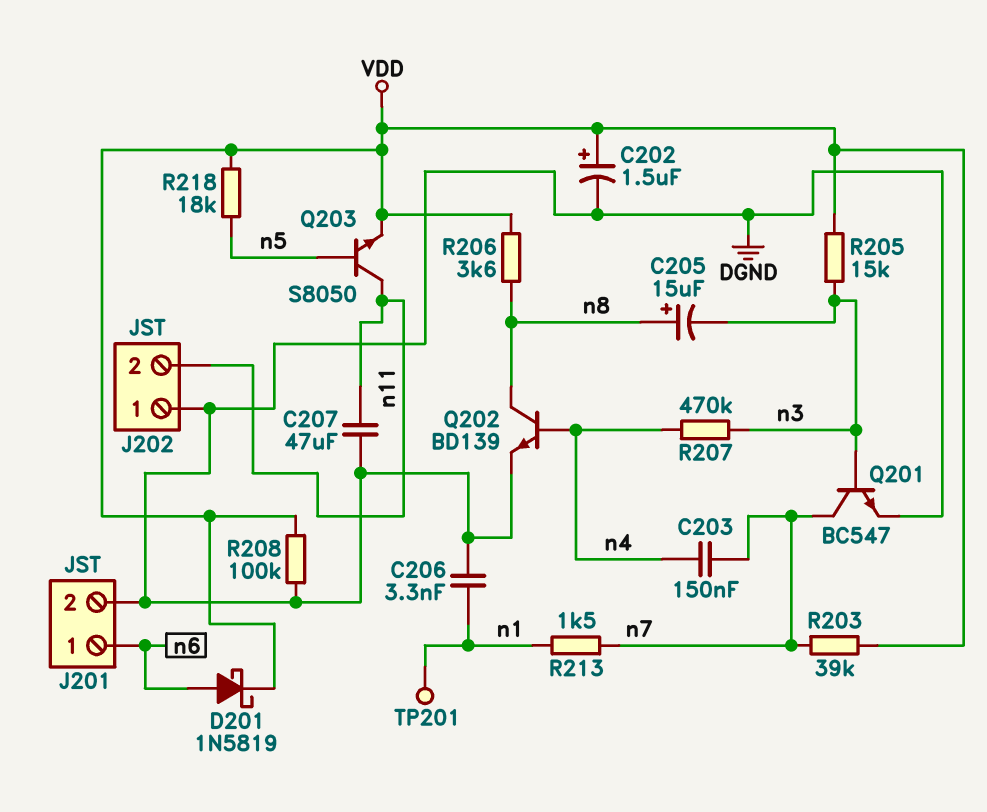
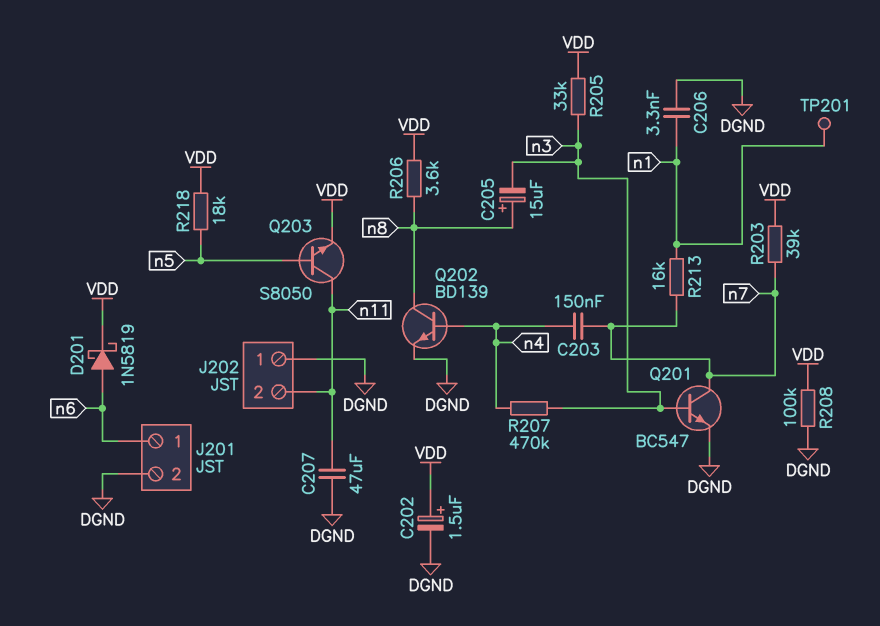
R205: 15k (VDD, n3) -> 33k (VDD, n3)
R213: 1.5k (n1, n7) -> 16k (n1, n7)

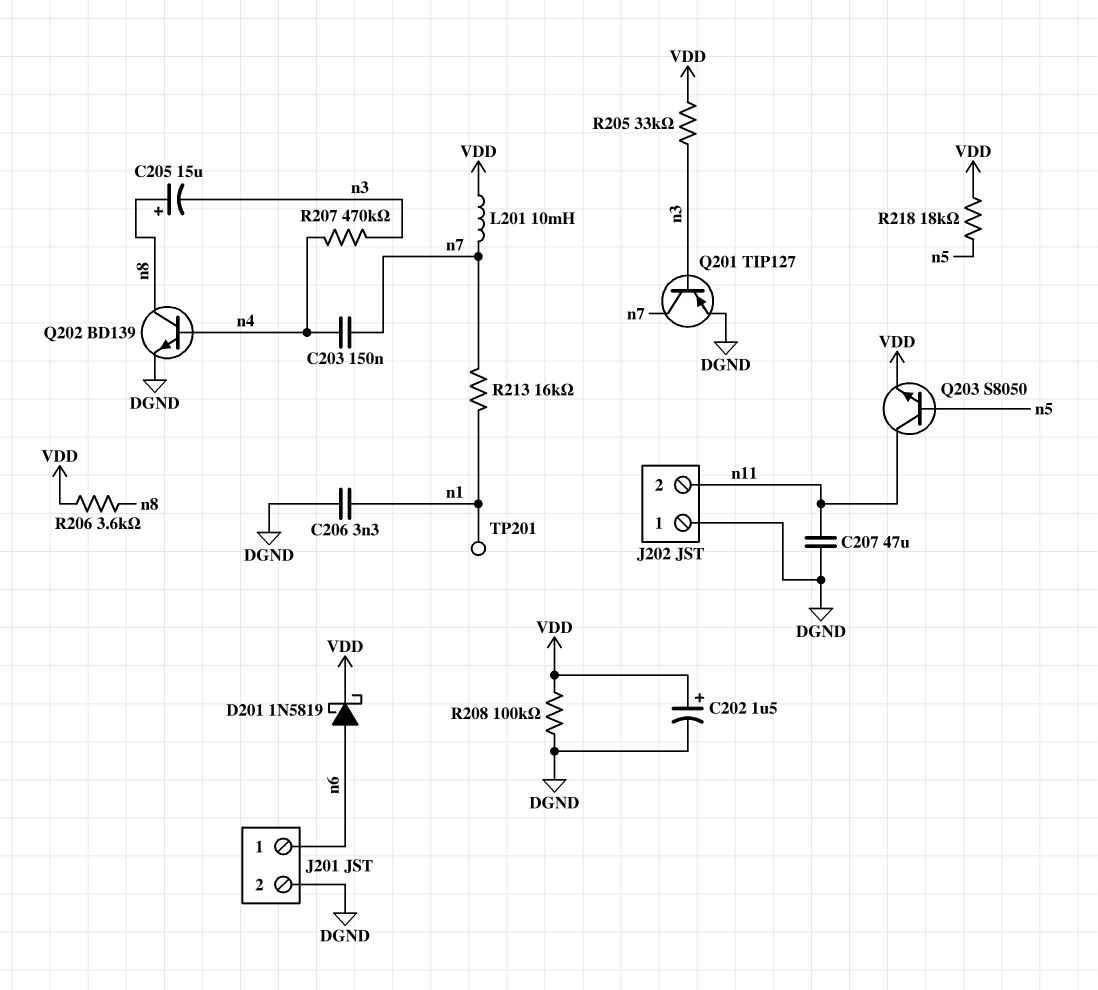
L201: none -> 10mH (VDD, n7)
Q201: NPN BC547 (B n3, C n7, E DGND) -> PNP TIP127 (B n3, C n7, E DGND)
R203: 39k (VDD, n7) -> none

